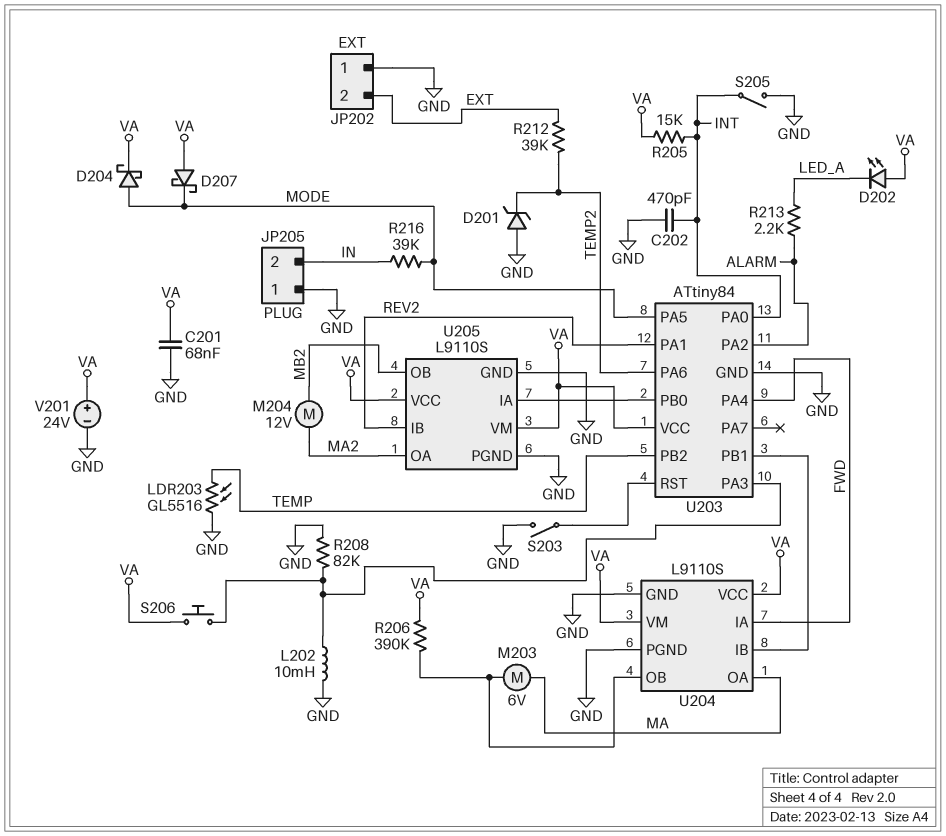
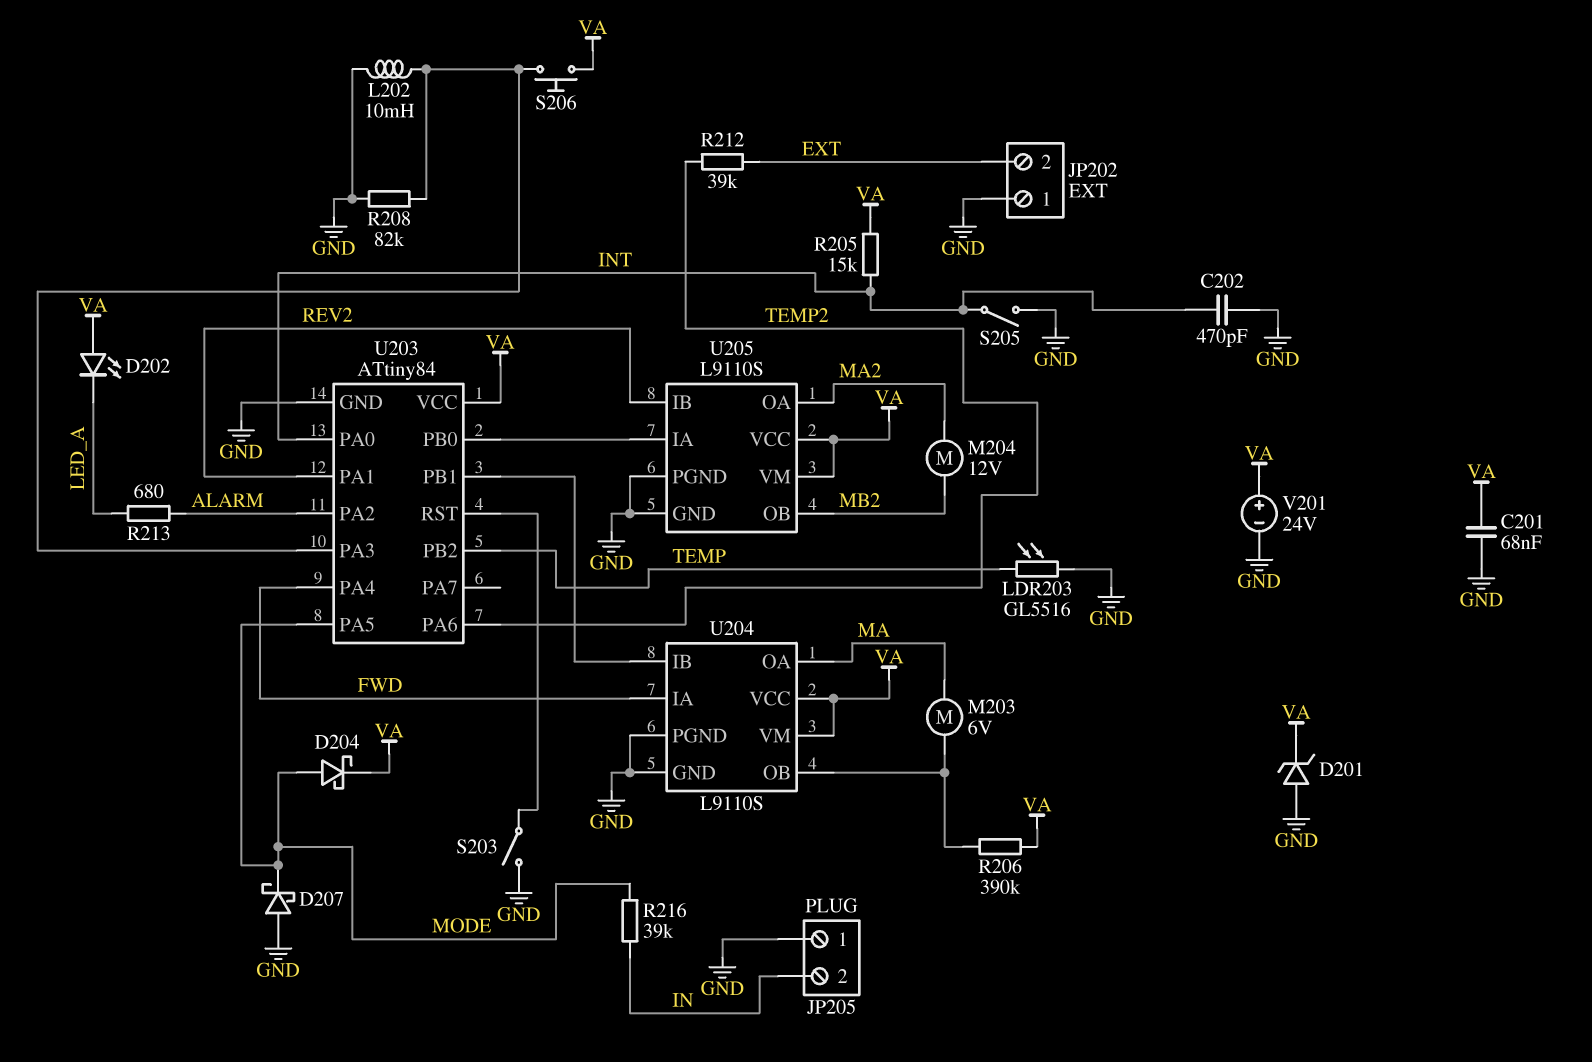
D201: zener (A GND, K TEMP2) -> zener (A GND, K VA)
D207: schottky (A VA, K MODE) -> schottky (A GND, K MODE)
R213: 2.2k (ALARM, LED_A) -> 680 (ALARM, LED_A)

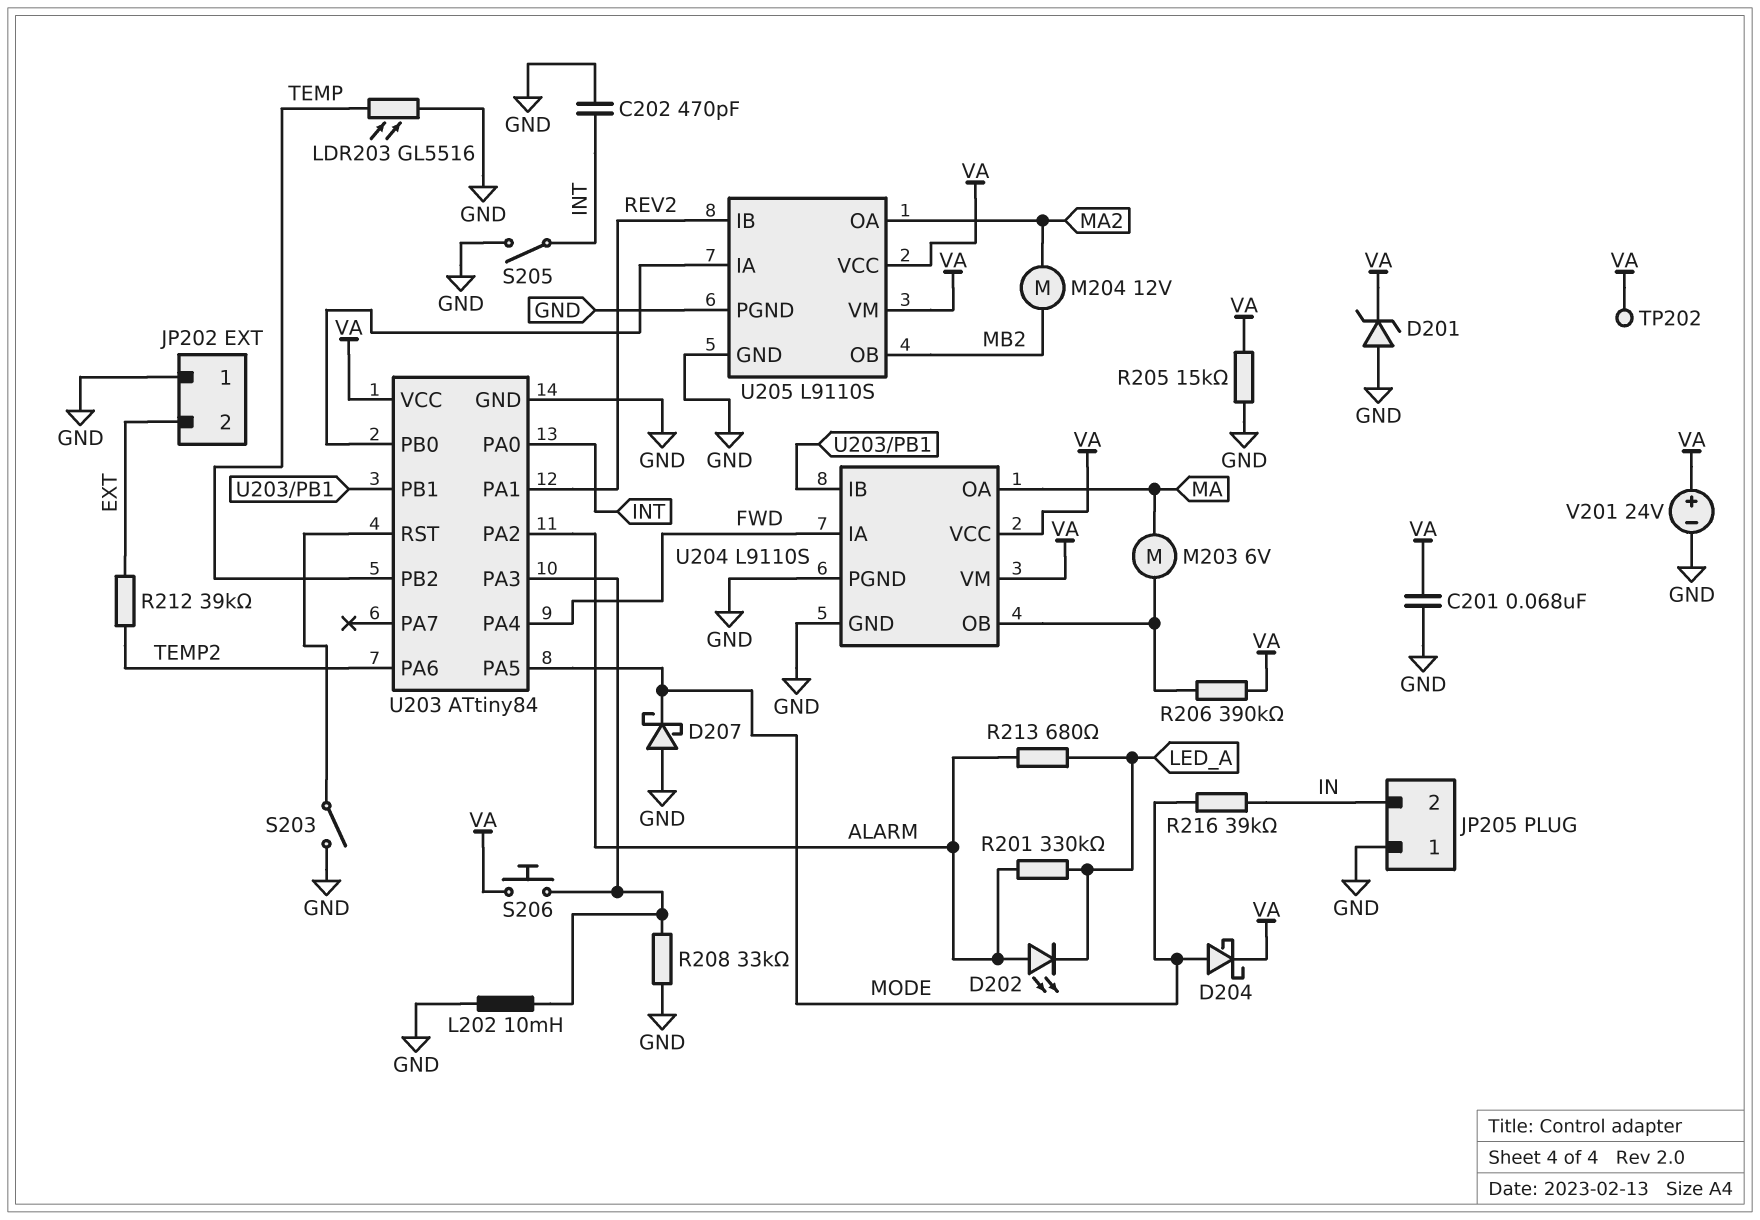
D202: LED (A VA, K LED_A) -> LED (A ALARM, K LED_A)
R201: none -> 330k (ALARM, LED_A)
R205: 15k (INT, VA) -> 15k (GND, VA)
R208: 82k (GND, U203/PA3) -> 33k (GND, U203/PA3)
TP202: none -> test point (VA)

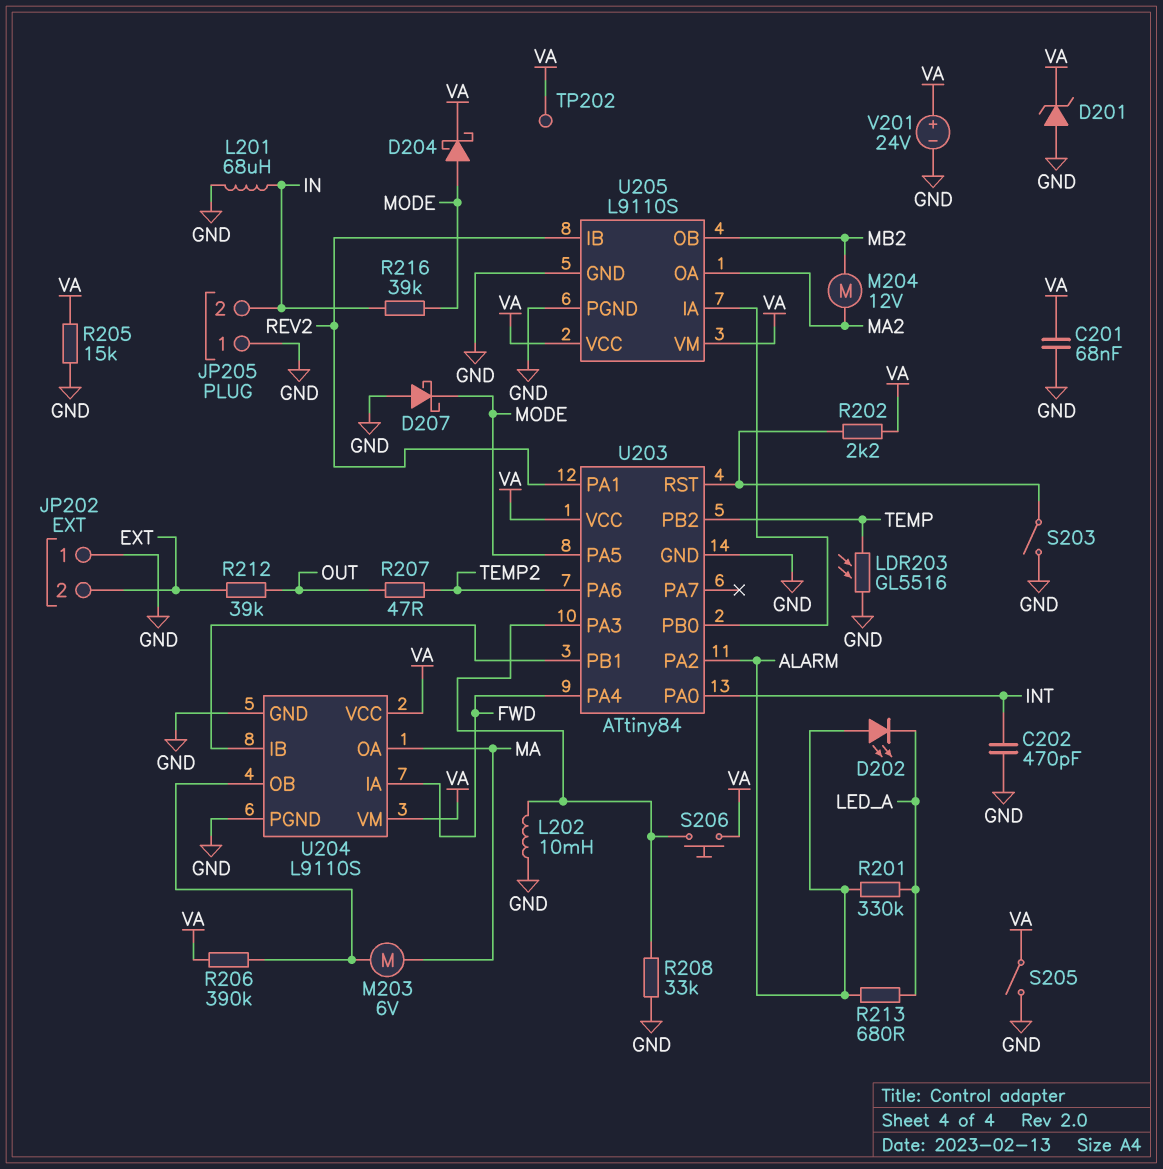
L201: none -> 68uH (GND, IN)
R202: none -> 2.2k (U203/RST, VA)
R207: none -> 47 (OUT, TEMP2)
R212: 39k (EXT, TEMP2) -> 39k (EXT, OUT)
S205: switch (GND, INT) -> switch (GND, VA)

